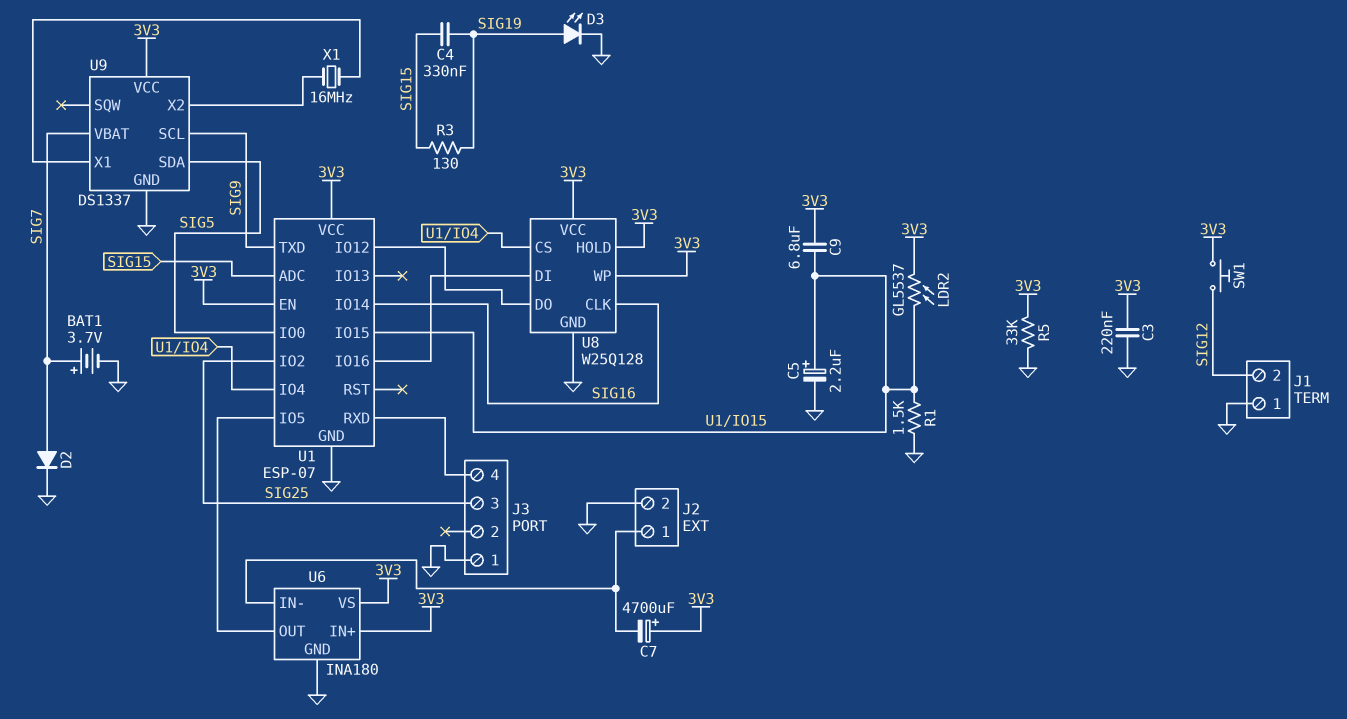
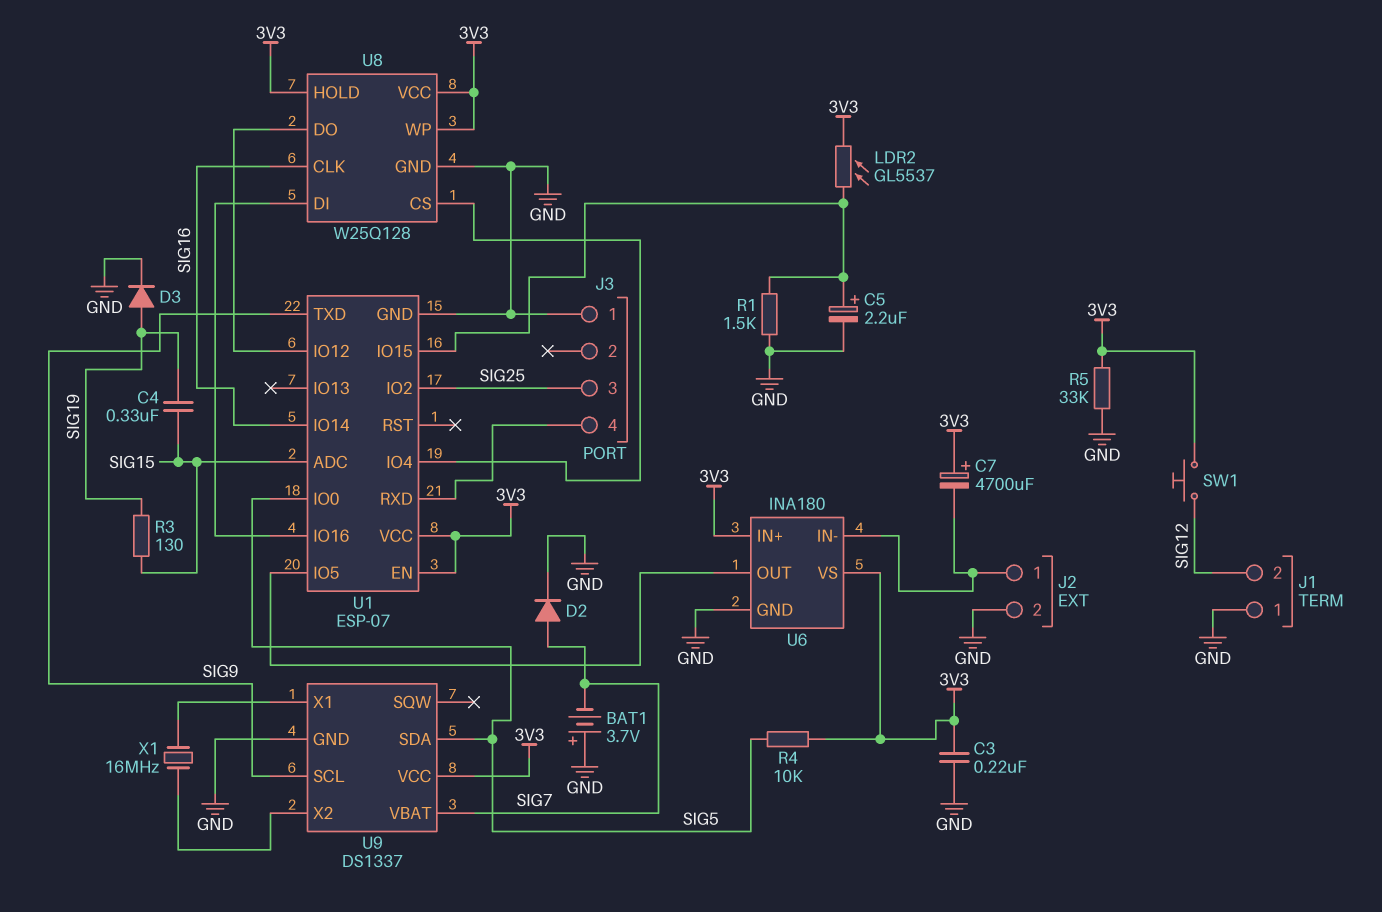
BAT1: 3.7V (plus SIG7, minus GND) -> 3.7V (plus GND, minus SIG7)
C9: 6.8uF (3V3, U1/IO15) -> none
D3: LED (A SIG19, K GND) -> diode (A SIG19, K GND)
R4: none -> 10k (3V3, SIG5)

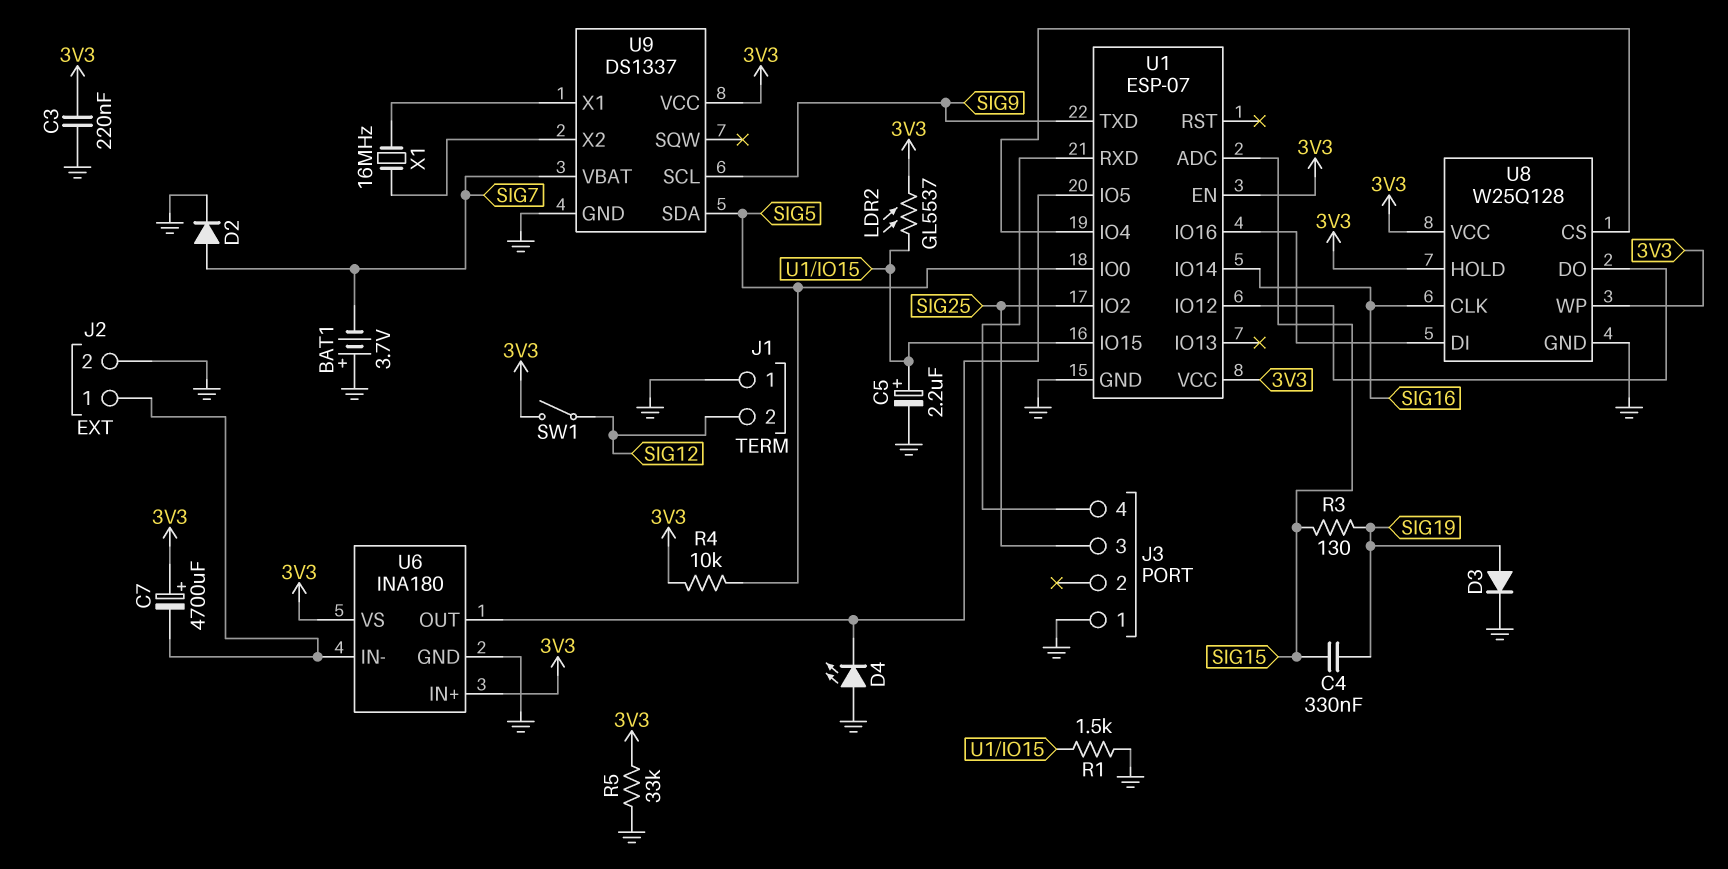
D4: none -> LED (A GND, K U1/IO5)
SW1: button (3V3, SIG12) -> switch (3V3, SIG12)

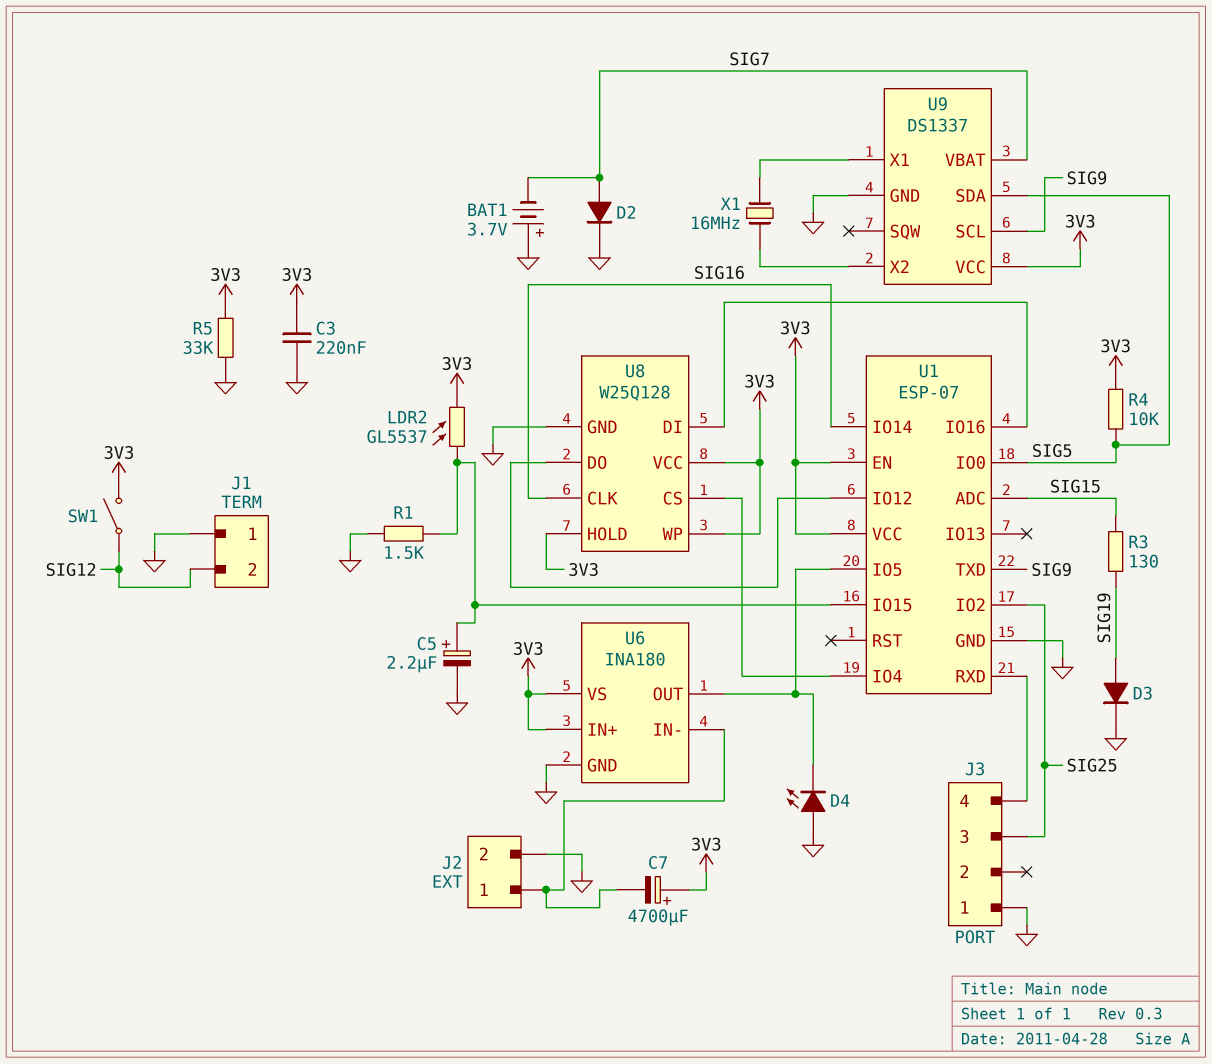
C4: 330nF (SIG15, SIG19) -> none

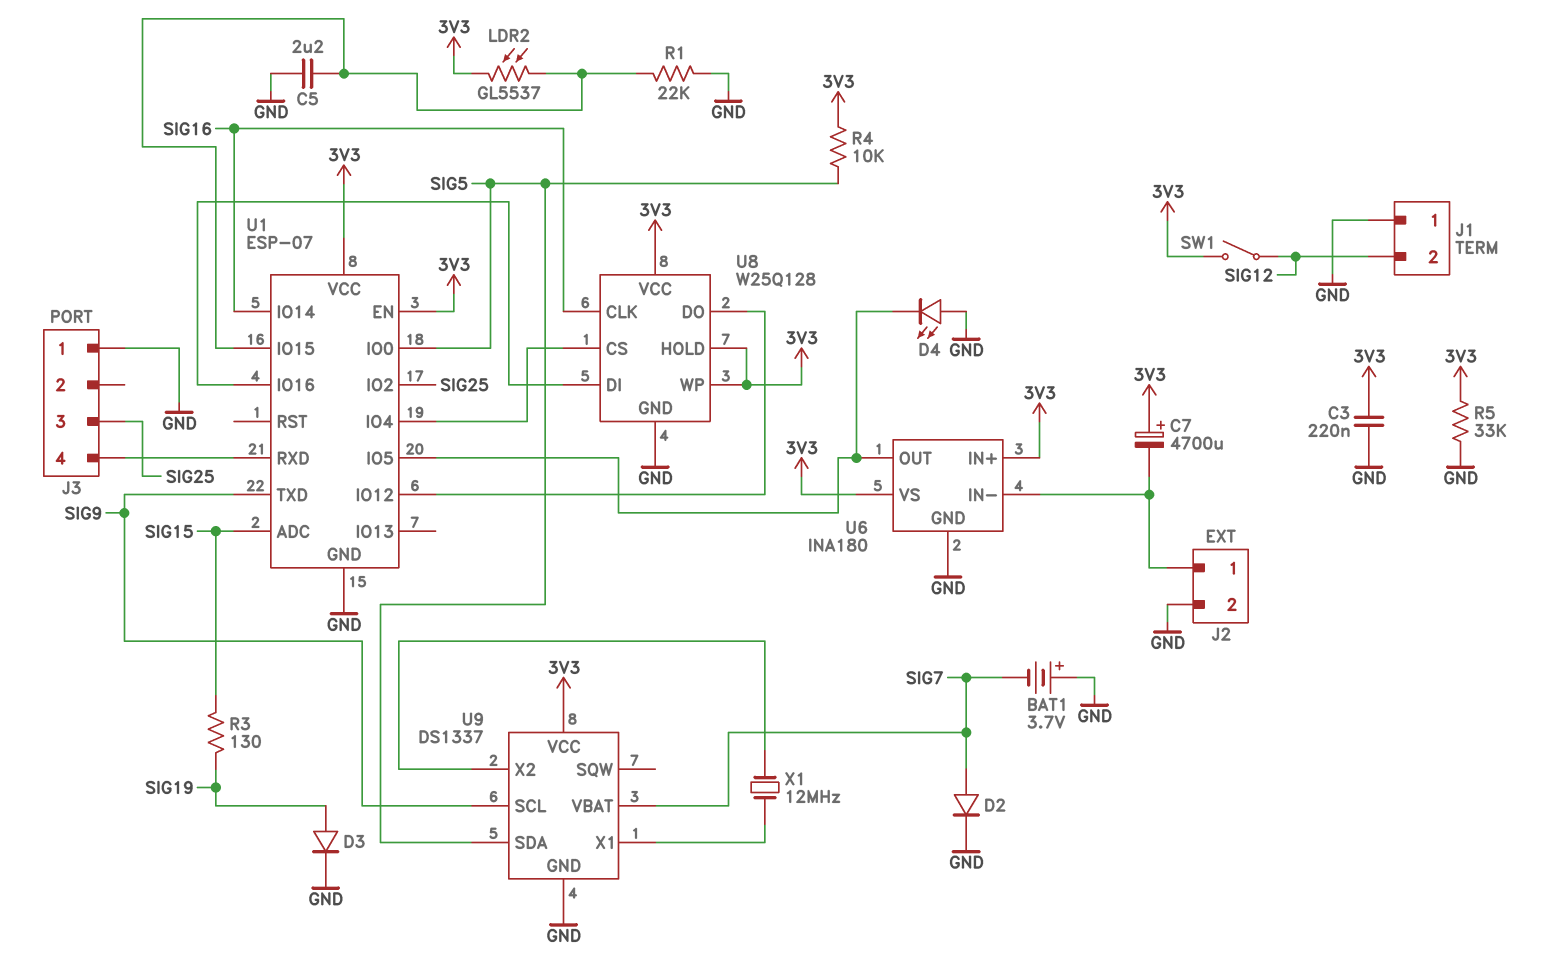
C5: 2.2uF (plus U1/IO15, minus GND) -> 2.2uF (GND, U1/IO15)
R1: 1.5k (GND, U1/IO15) -> 22k (GND, U1/IO15)
X1: 16MHz (U9/X1, U9/X2) -> 12MHz (U9/X1, U9/X2)

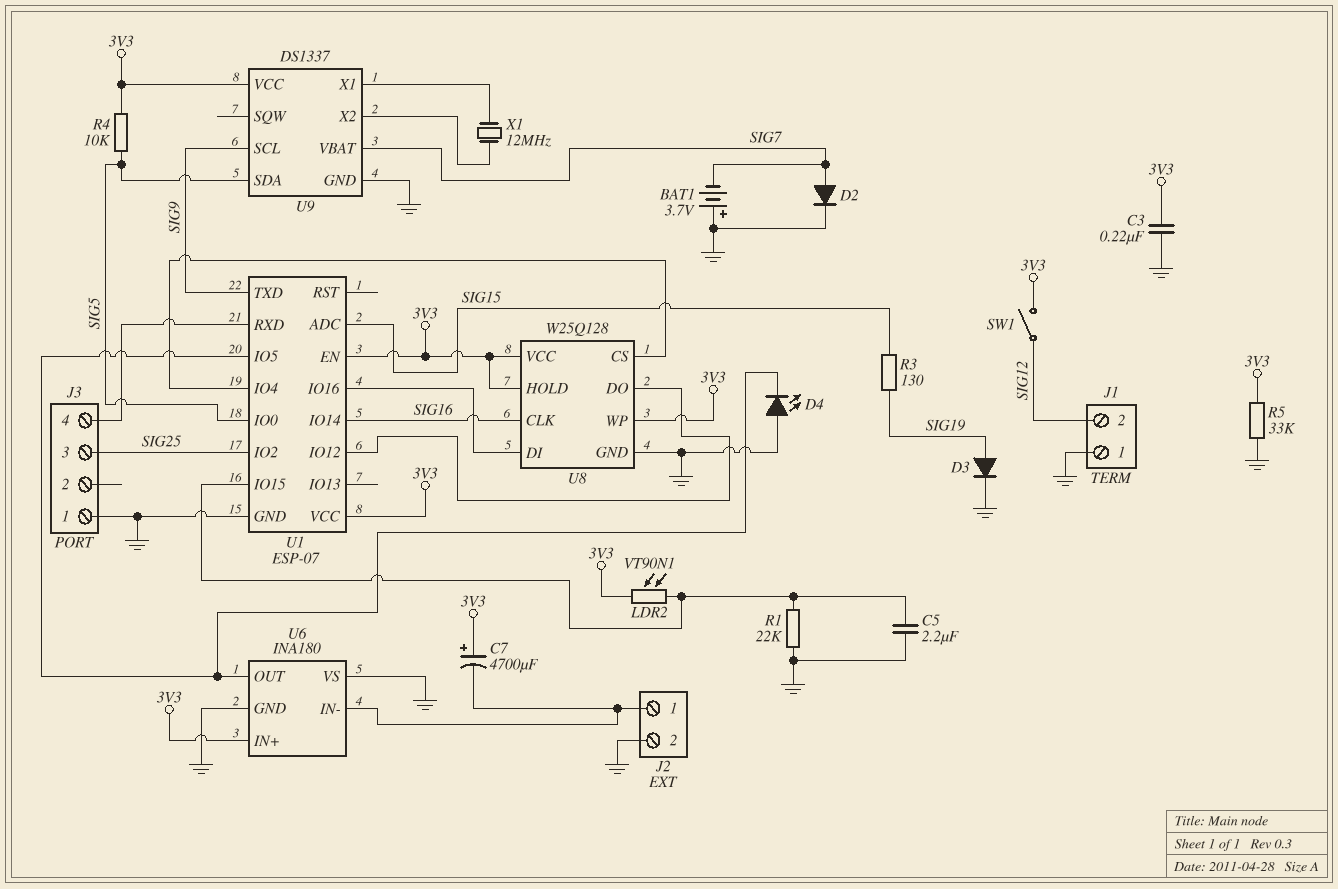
LDR2: GL5537 (3V3, U1/IO15) -> VT90N1 (3V3, U1/IO15)
U6 pin VS: 3V3 -> GND

